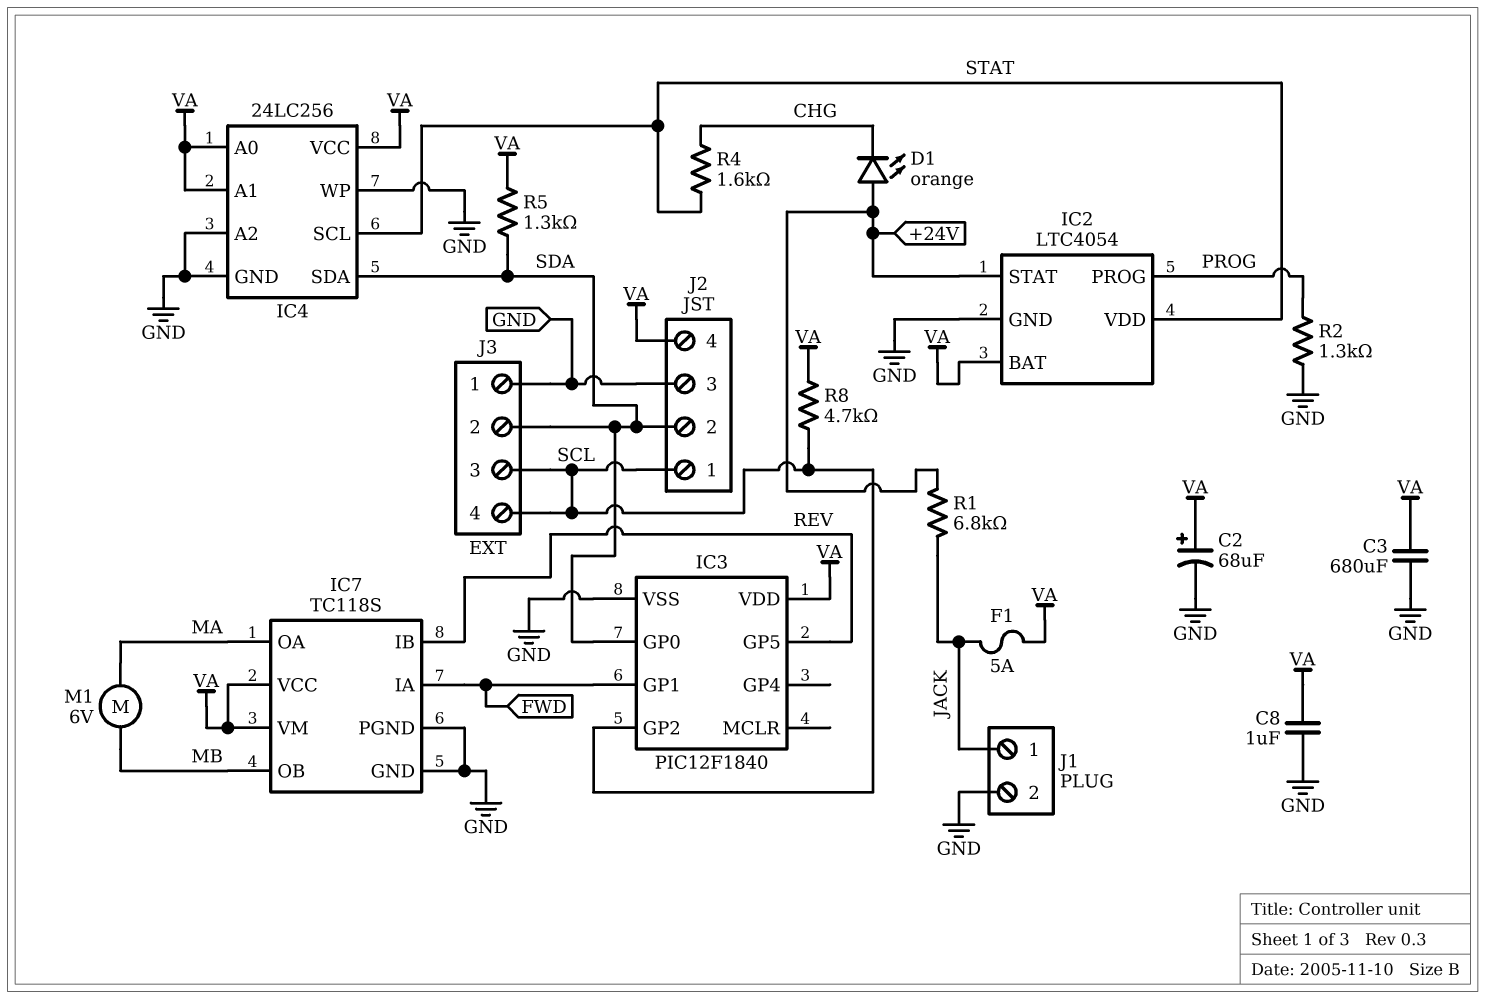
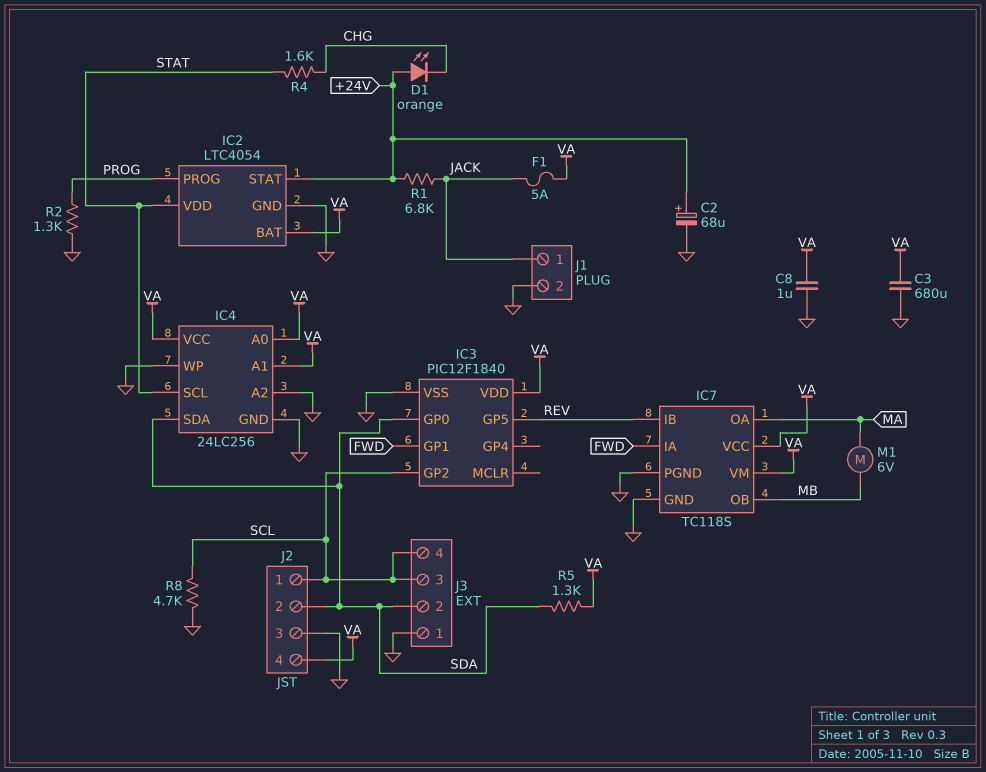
C2: 68uF (plus VA, minus GND) -> 68uF (plus +24V, minus GND)
R8: 4.7k (SCL, VA) -> 4.7k (GND, SCL)

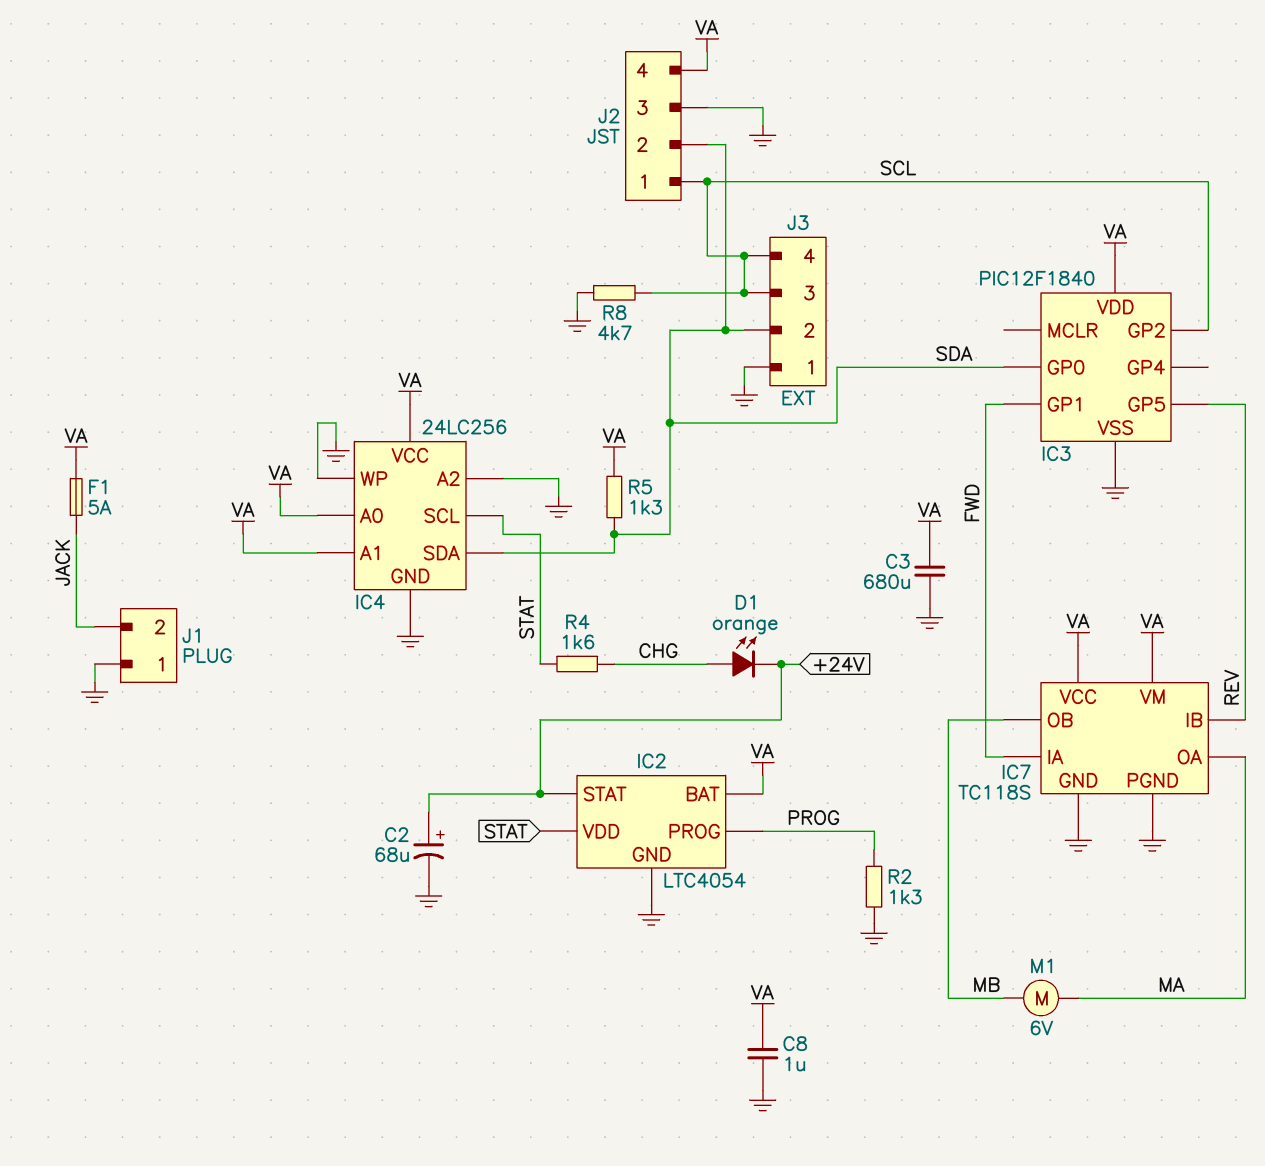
D1: LED orange (A +24V, K CHG) -> LED orange (A CHG, K +24V)
J1 pin 1: JACK -> GND
J1 pin 2: GND -> JACK
R1: 6.8k (+24V, JACK) -> none

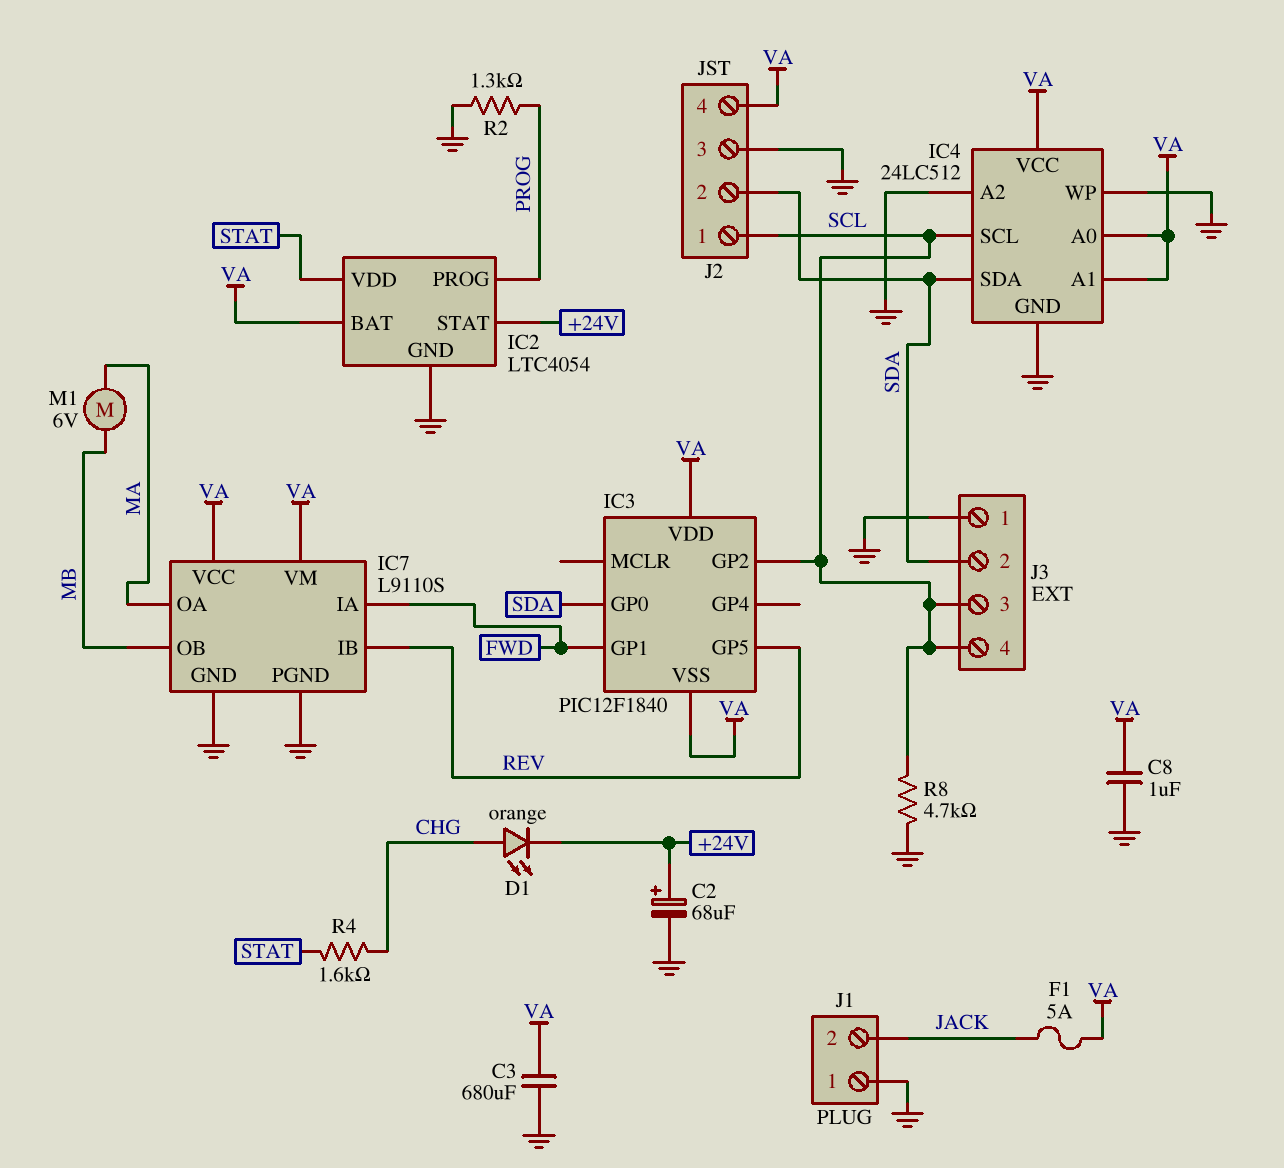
IC3 pin VSS: GND -> VA
IC4: 24LC256 -> 24LC512
IC4 pin SCL: STAT -> SCL
IC7: TC118S -> L9110S
R5: 1.3k (SDA, VA) -> none

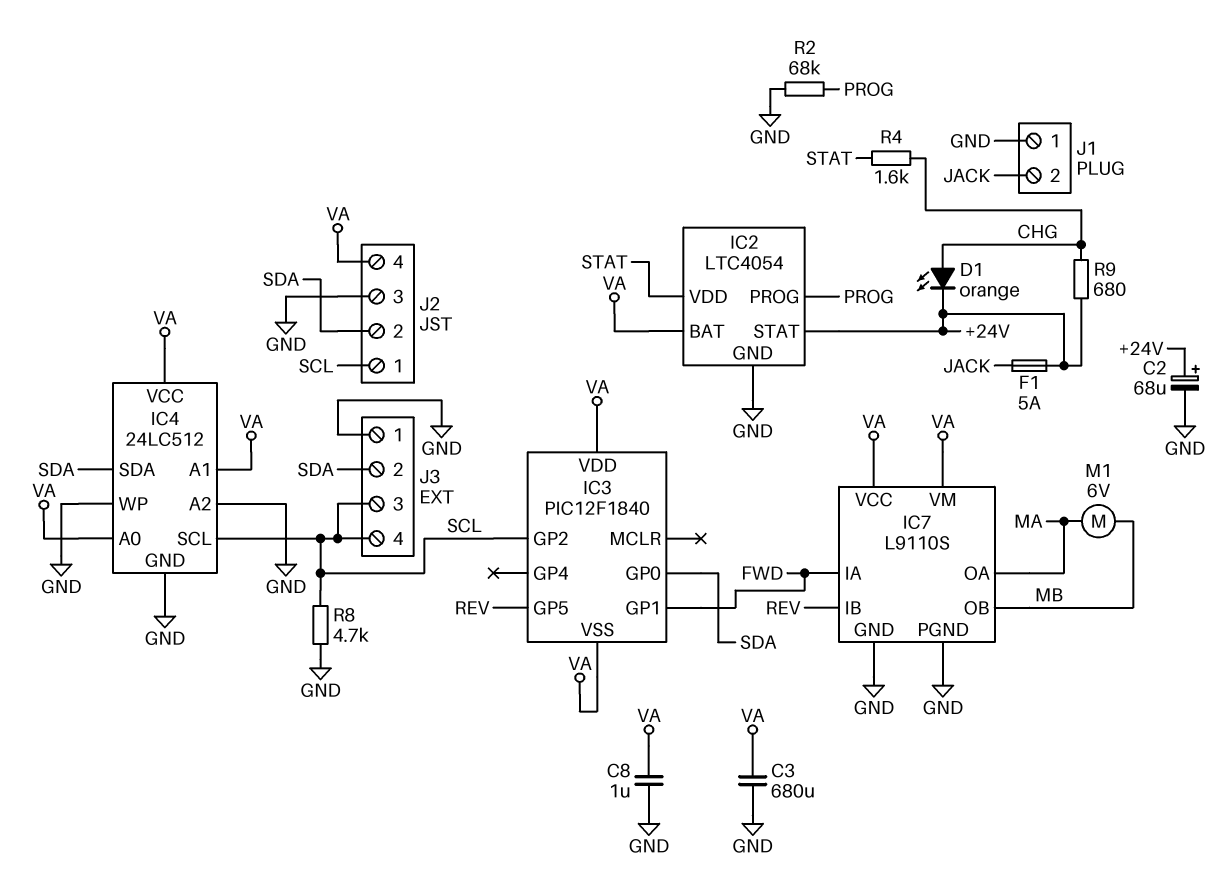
F1: 5A (JACK, VA) -> 5A (+24V, JACK)
R2: 1.3k (GND, PROG) -> 68k (GND, PROG)
R9: none -> 680 (+24V, CHG)

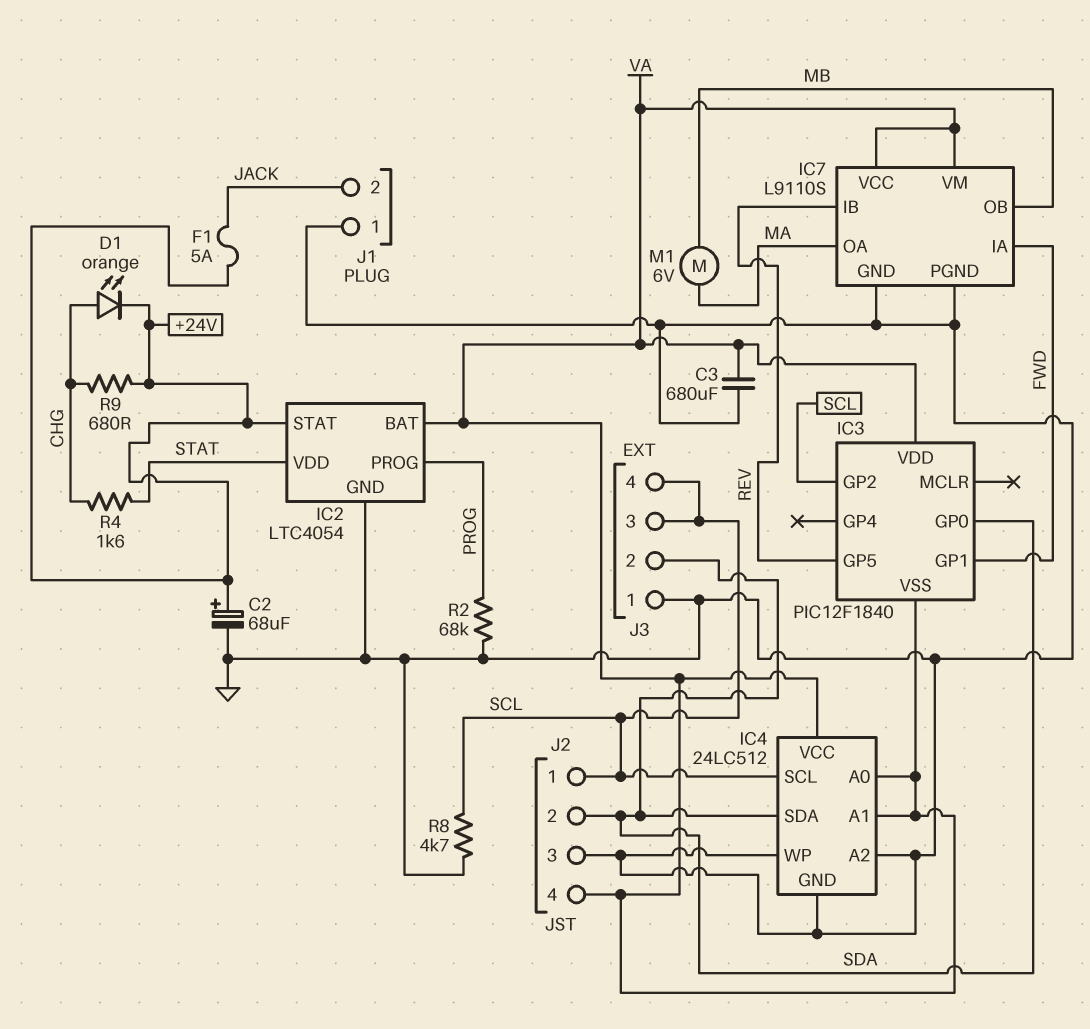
C8: 1uF (GND, VA) -> none

